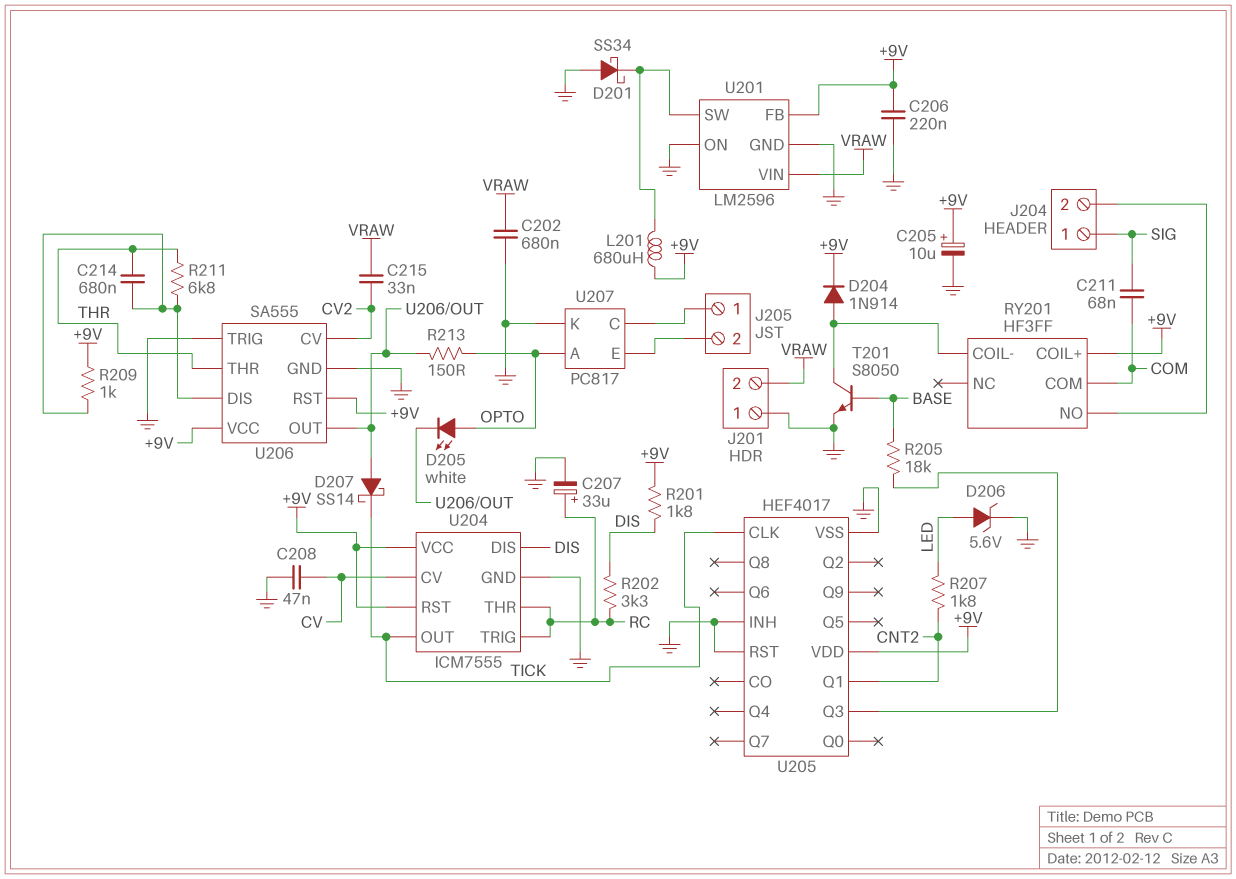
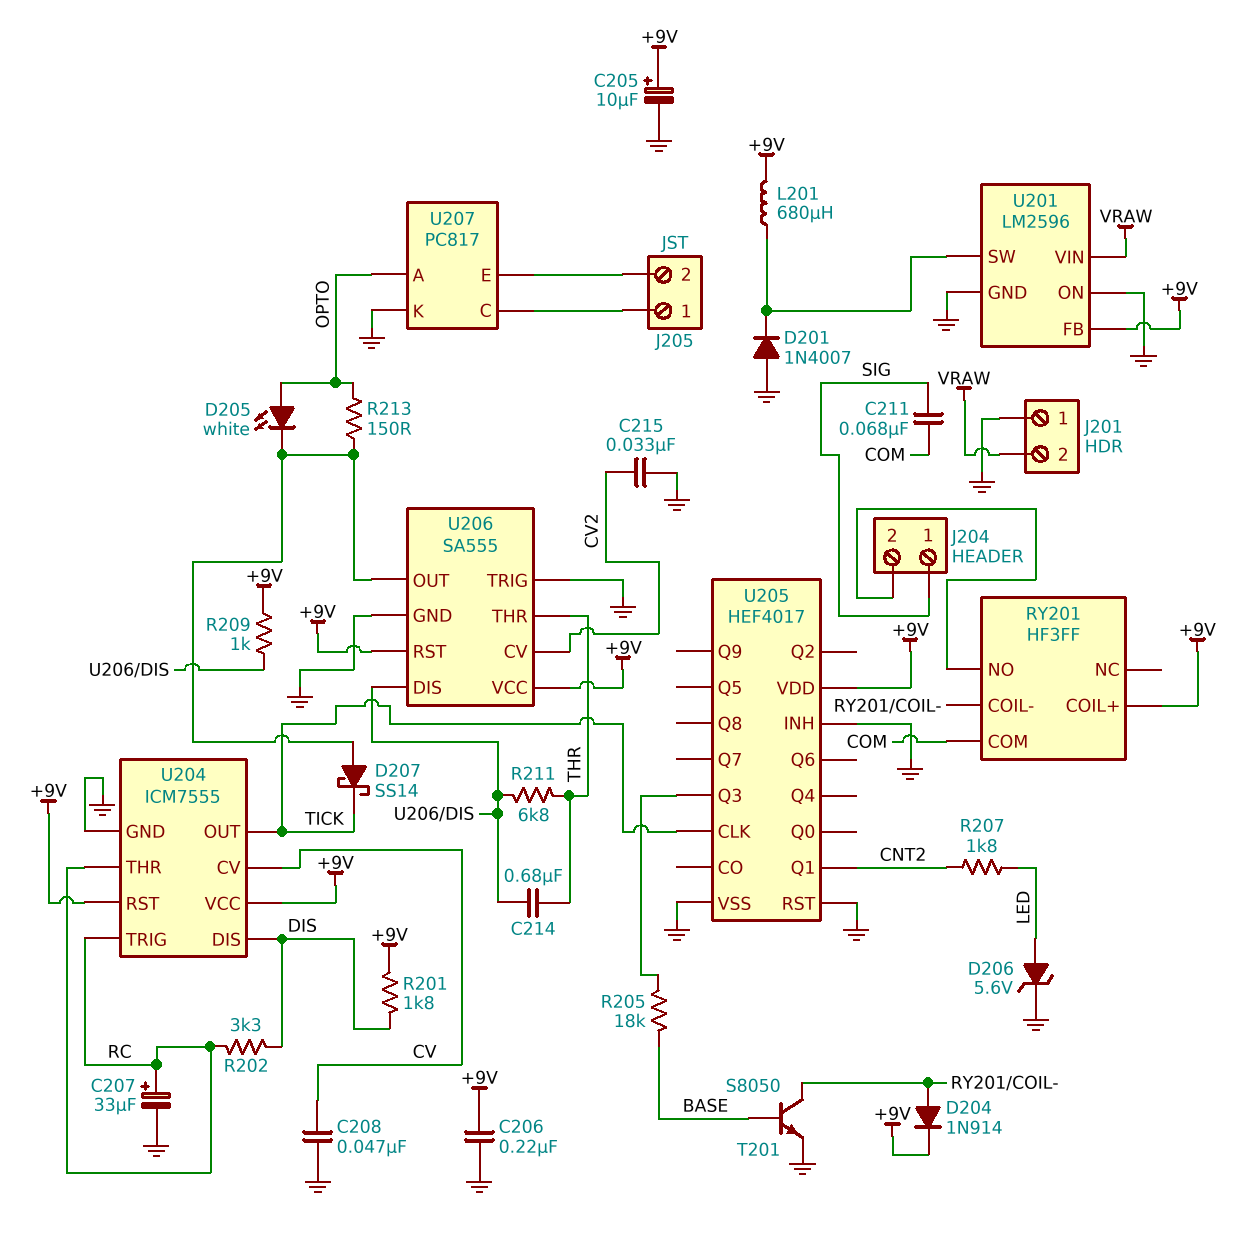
C202: 680nF (GND, VRAW) -> none
C215: 33nF (CV2, VRAW) -> 33nF (CV2, GND)
D201: schottky SS34 (A GND, K U201/SW) -> diode 1N4007 (A GND, K U201/SW)

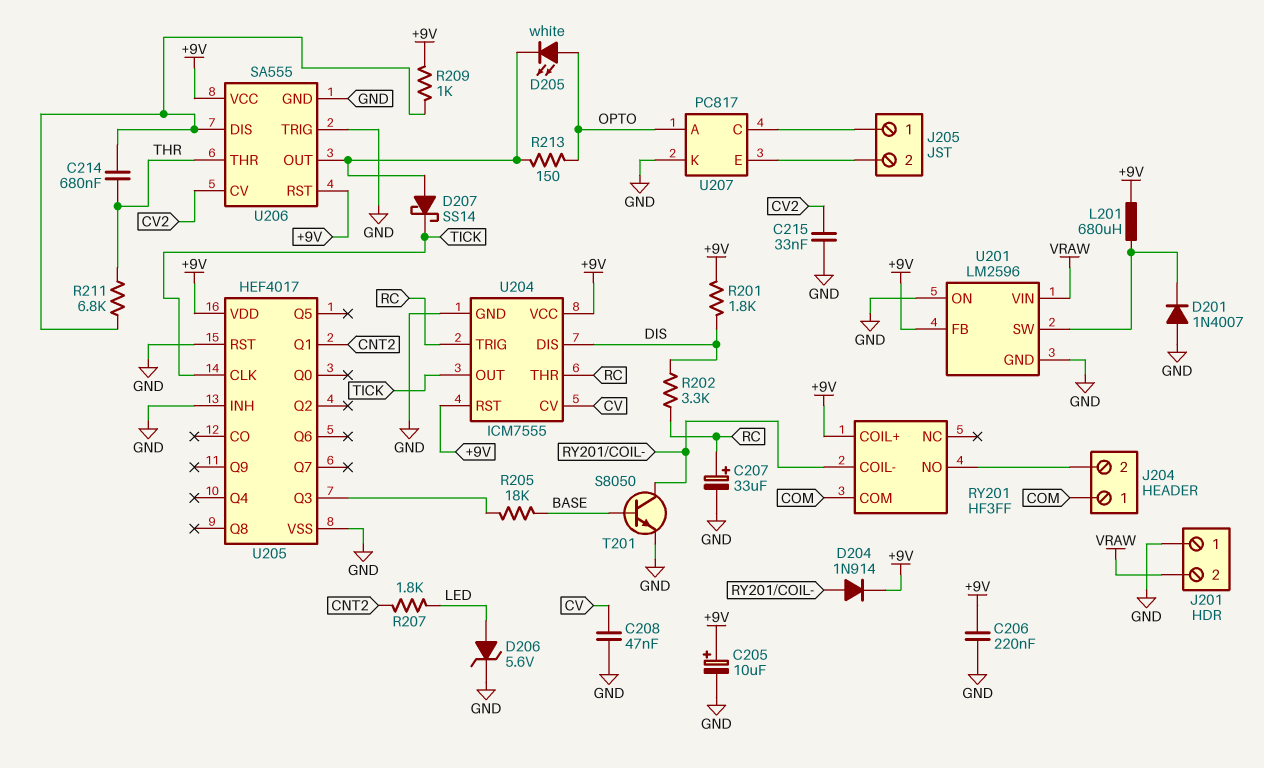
C211: 68nF (COM, SIG) -> none
J204 pin 1: SIG -> COM

